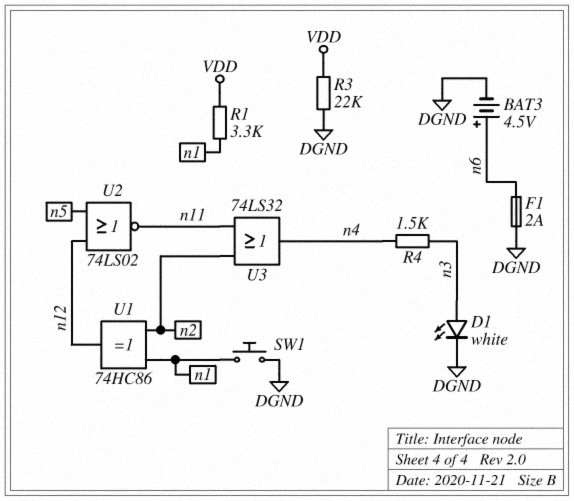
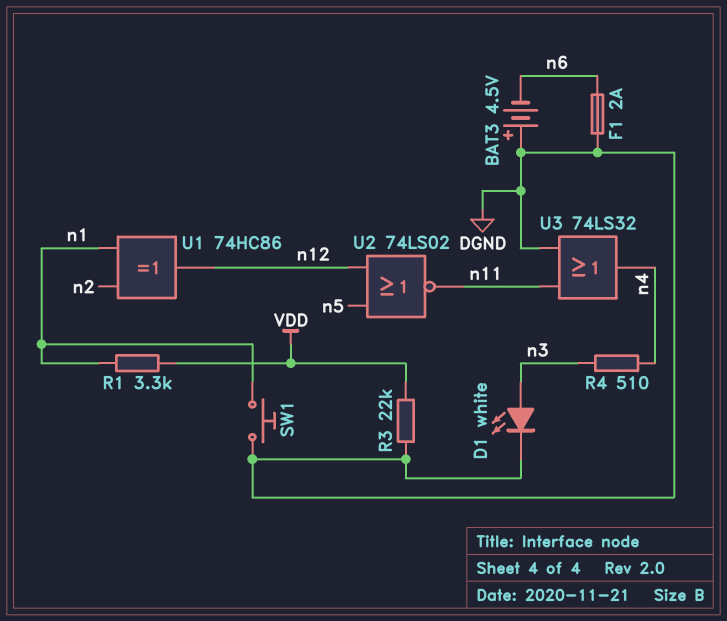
BAT3: 4.5V (plus n6, minus DGND) -> 4.5V (plus DGND, minus n6)
R4: 1.5k (n3, n4) -> 510 (n3, n4)
U3: OR 74LS32 (in n2, in n11, out n4) -> OR 74LS32 (in DGND, in n11, out n4)

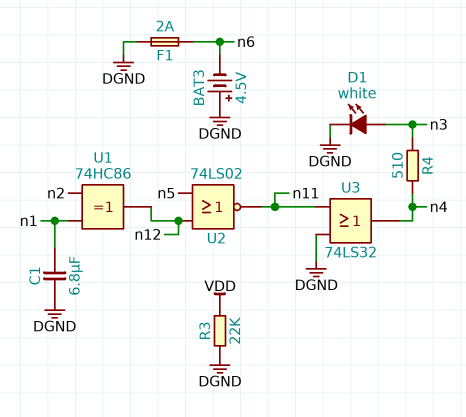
C1: none -> 6.8uF (DGND, n1)
R1: 3.3k (VDD, n1) -> none
SW1: button (DGND, n1) -> none

